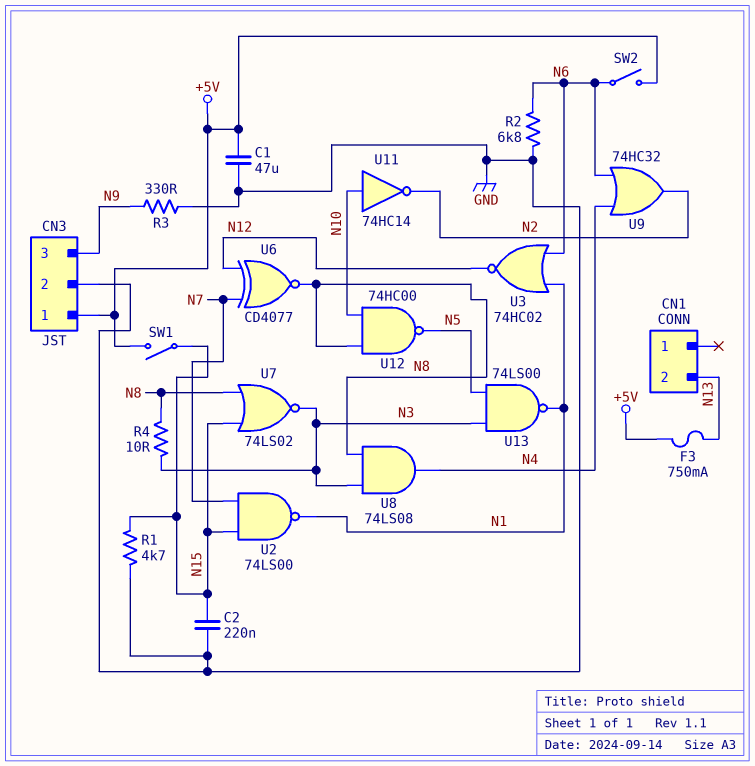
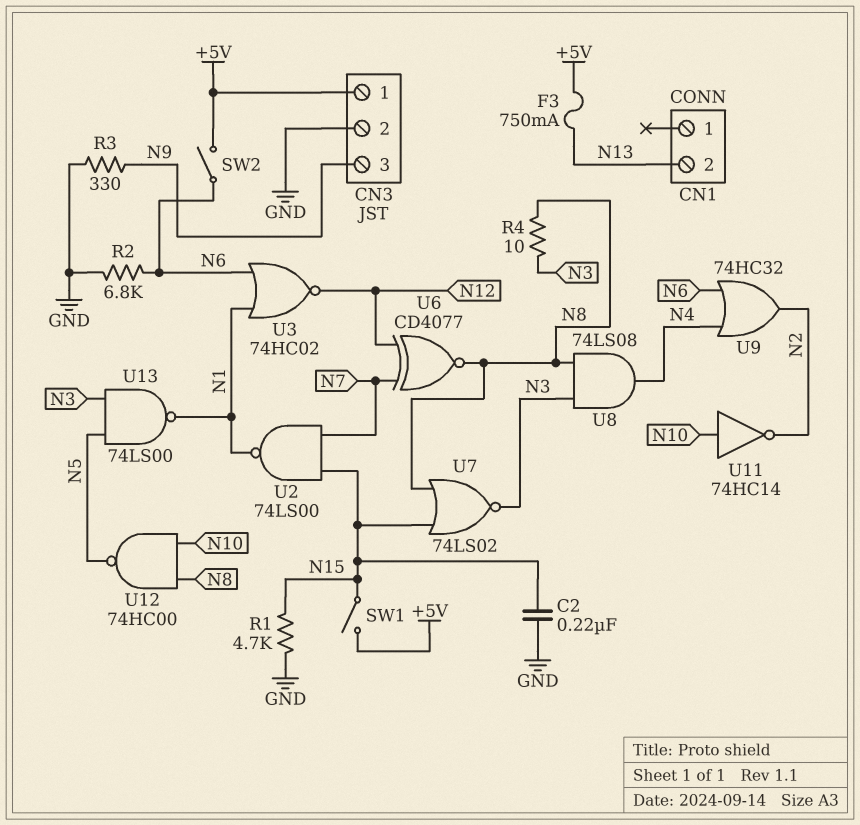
C1: 47uF (+5V, GND) -> none

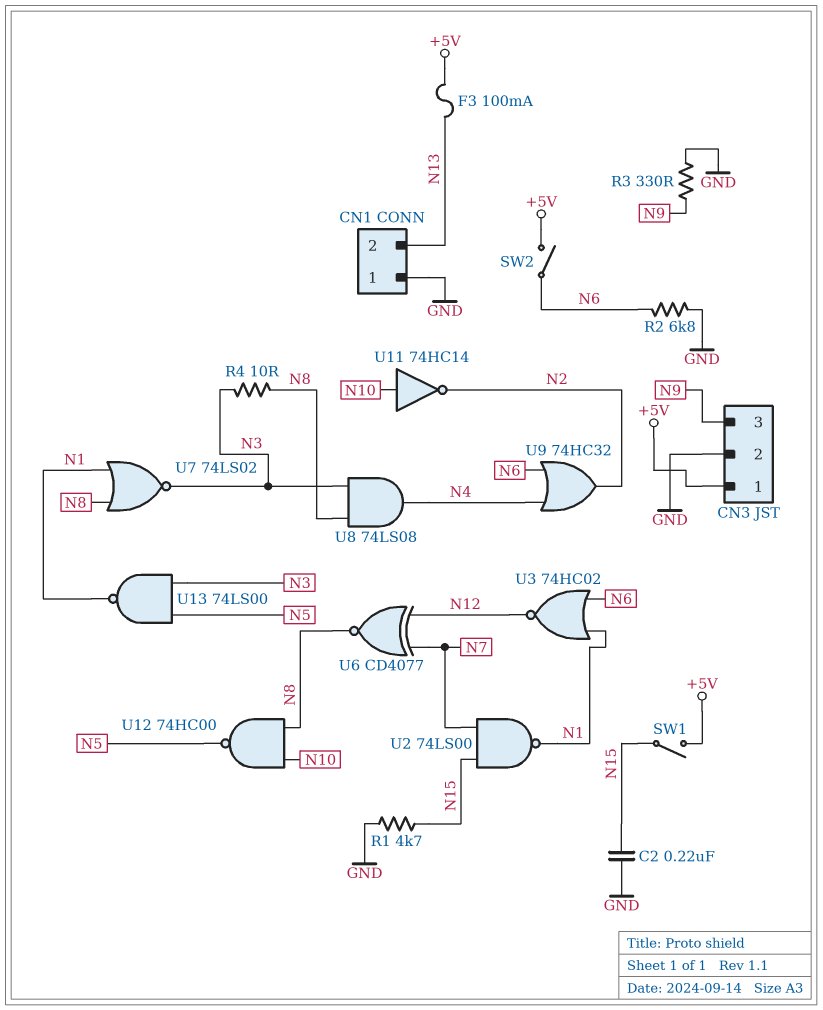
CN1 pin 1: none -> GND
F3: 750mA (+5V, N13) -> 100mA (+5V, N13)
U7: NOR 74LS02 (in N8, in N15, out N3) -> NOR 74LS02 (in N1, in N8, out N3)

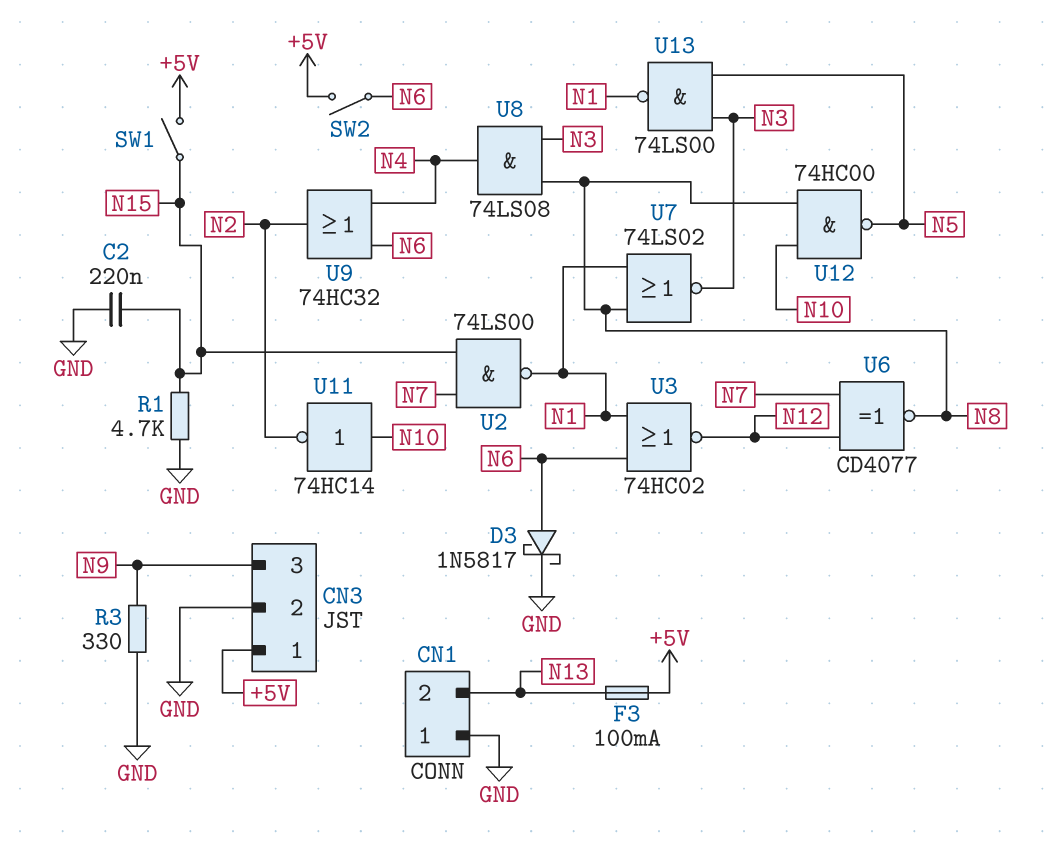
D3: none -> schottky 1N5817 (A N6, K GND)
R2: 6.8k (GND, N6) -> none
R4: 10 (N3, N8) -> none

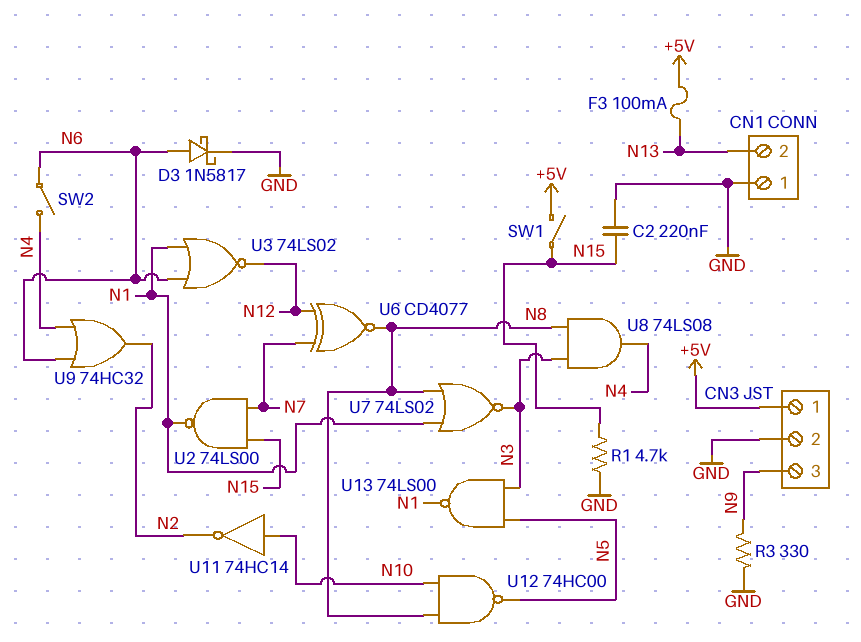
SW2: switch (+5V, N6) -> switch (N4, N6)
U3: NOR 74HC02 (in N1, in N6, out N12) -> NOR 74LS02 (in N1, in N6, out N12)

